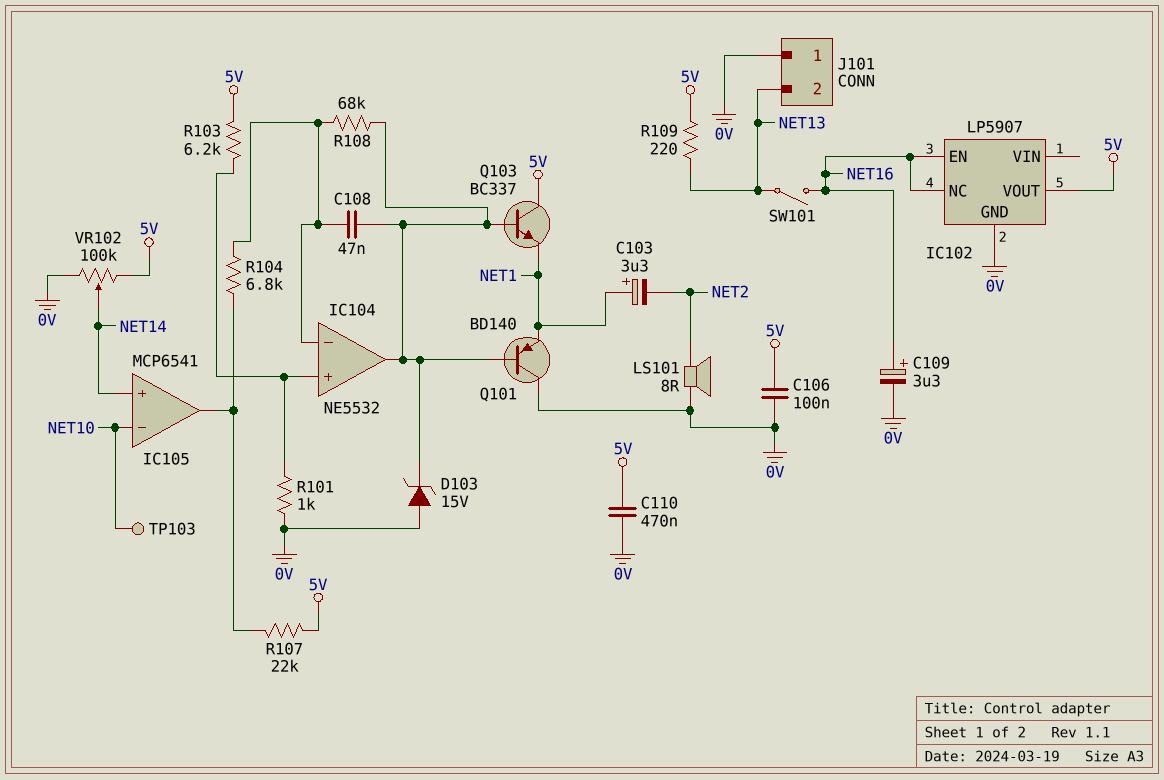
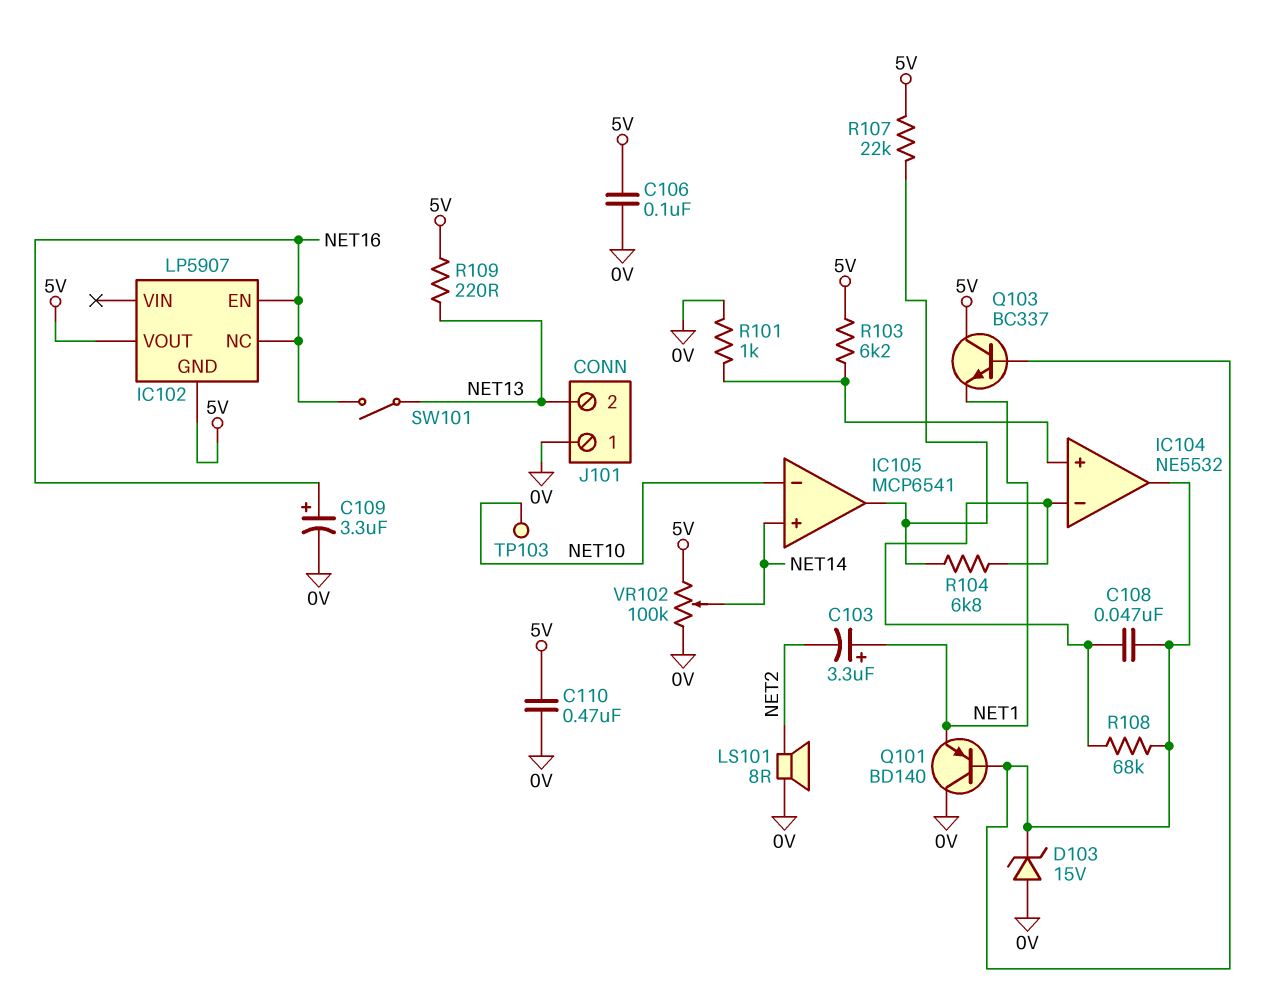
IC102 pin GND: 0V -> 5V

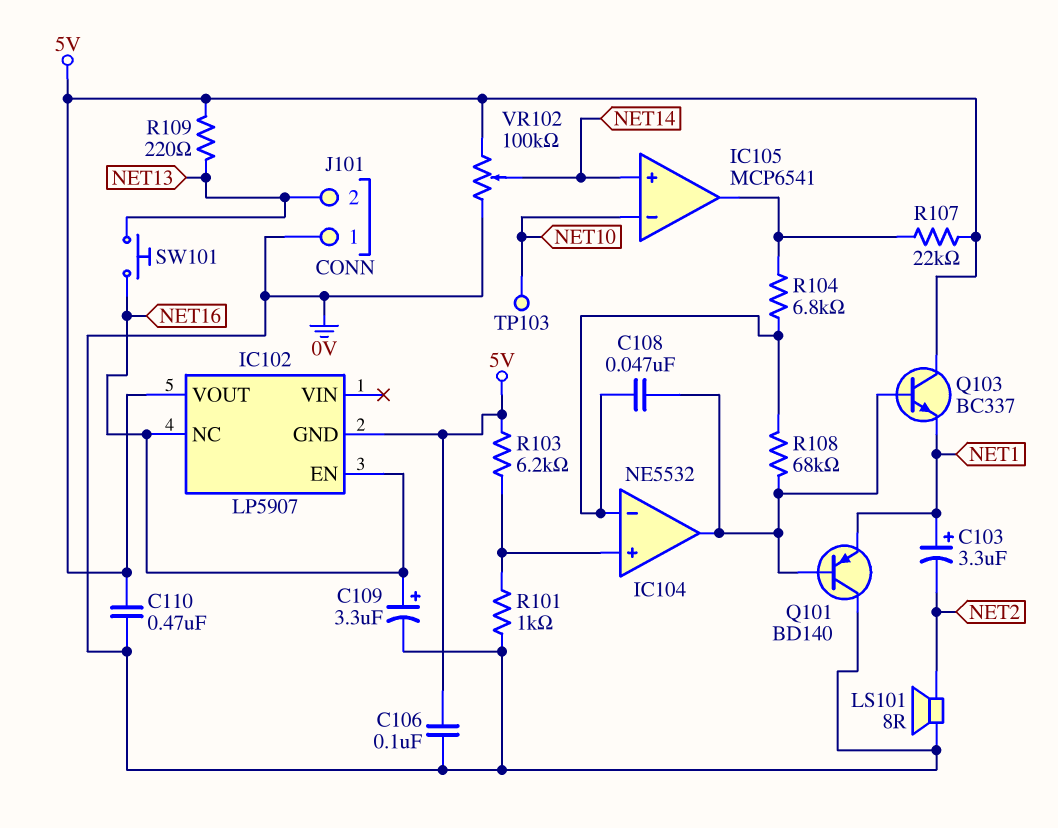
D103: zener 15V (A 0V, K IC104/out) -> none
SW101: switch (NET13, NET16) -> button (NET13, NET16)

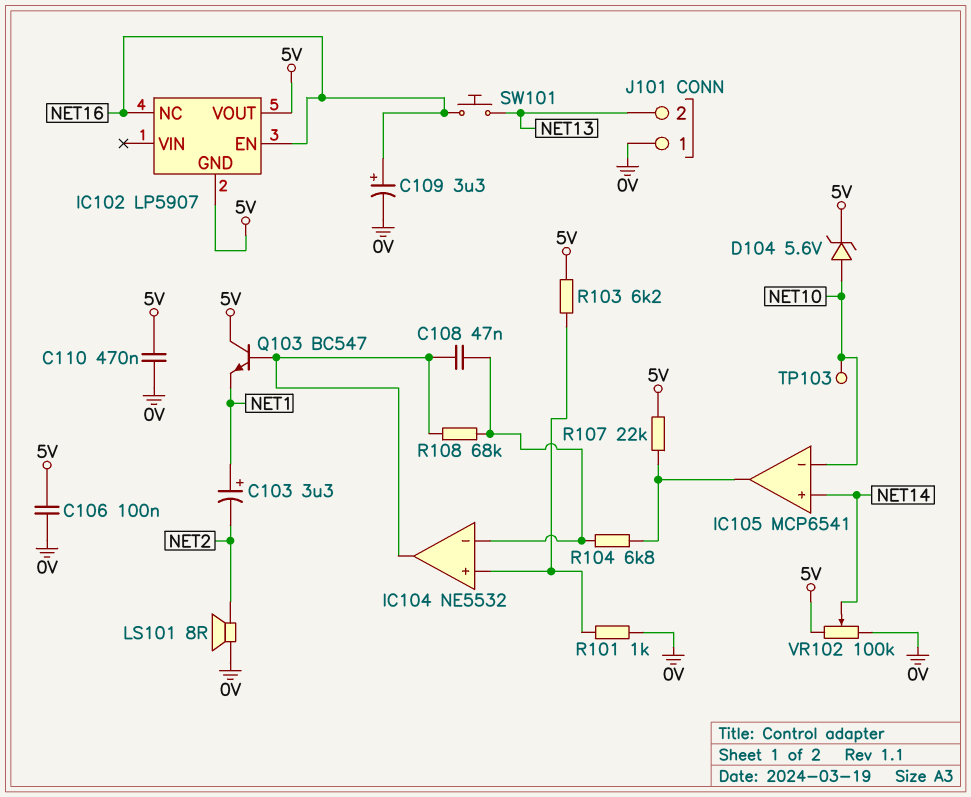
D104: none -> zener 5.6V (A NET10, K 5V)
Q101: PNP BD140 (B IC104/out, C 0V, E NET1) -> none
Q103: NPN BC337 (B IC104/out, C 5V, E NET1) -> NPN BC547 (B IC104/out, C 5V, E NET1)
R109: 220 (5V, NET13) -> none

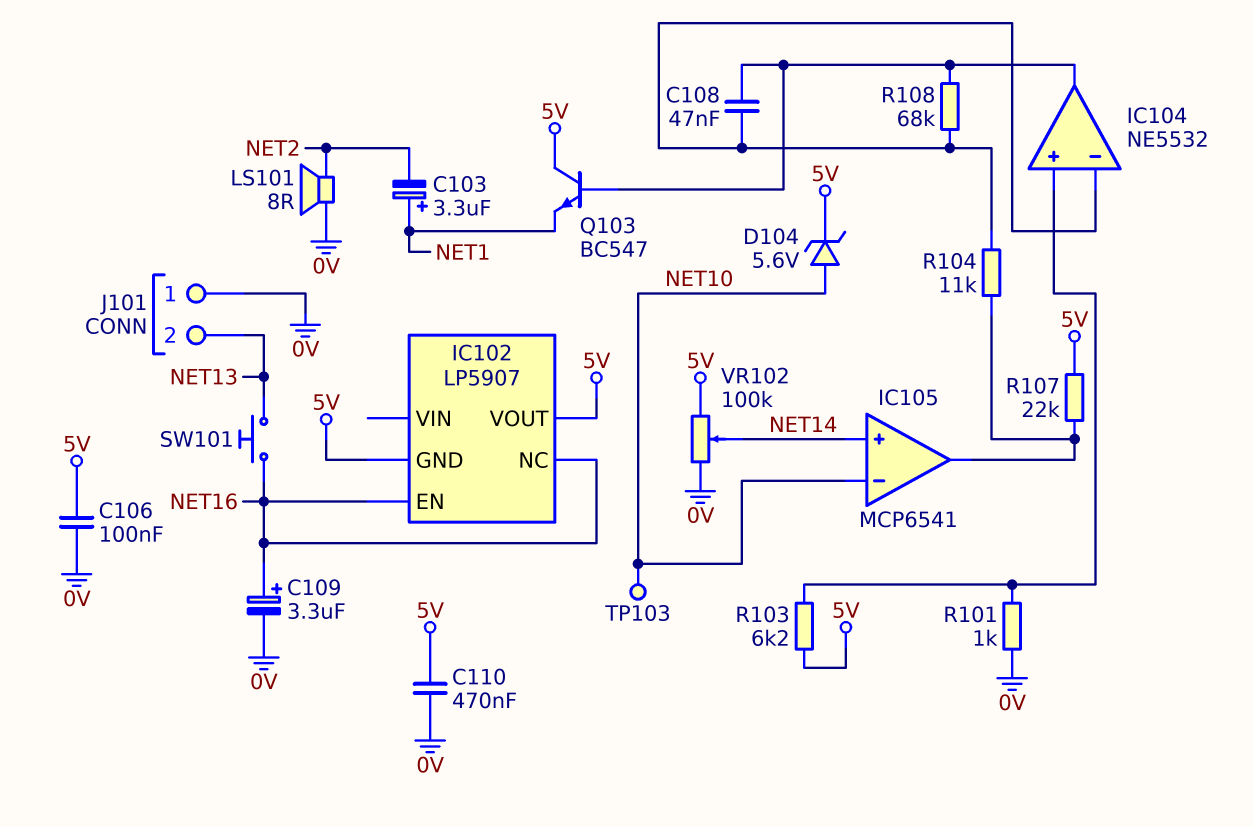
R104: 6.8k (IC104/in-, IC105/out) -> 11k (IC104/in-, IC105/out)

